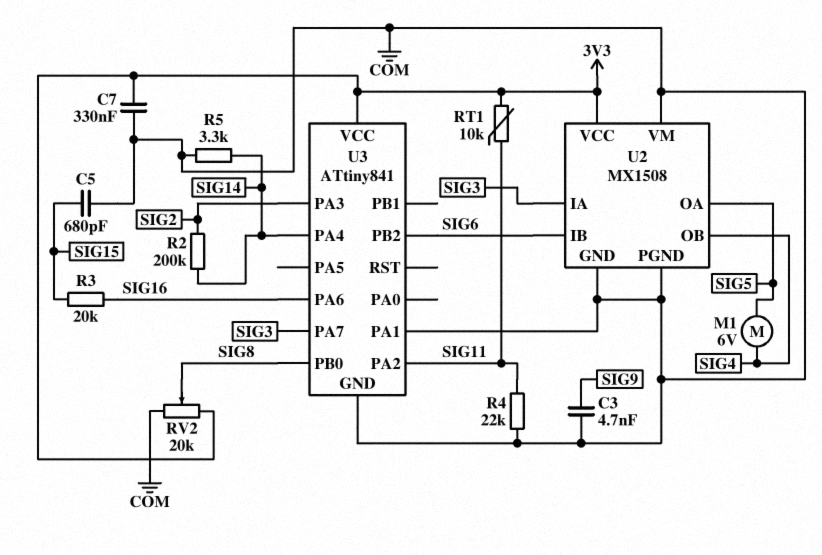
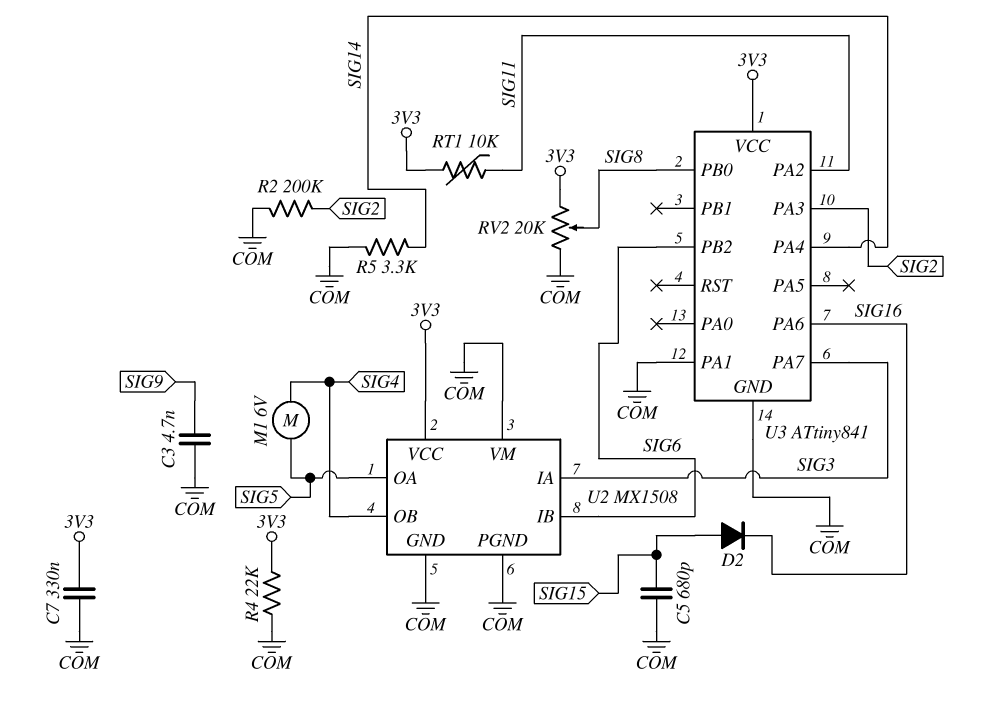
D2: none -> diode (A SIG15, K SIG16)
R2: 200k (SIG2, SIG14) -> 200k (COM, SIG2)
R3: 20k (SIG15, SIG16) -> none
R4: 22k (COM, SIG11) -> 22k (3V3, COM)

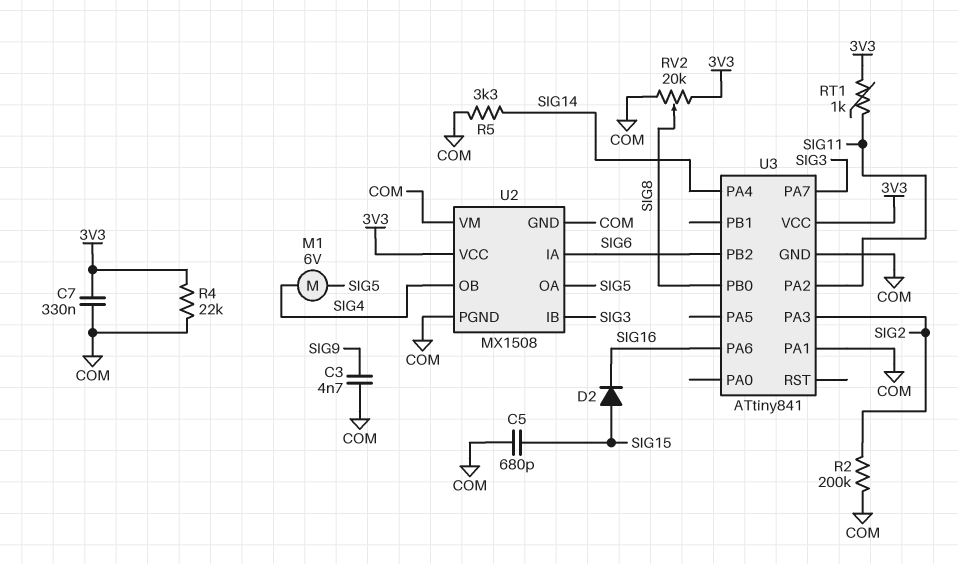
RT1: 10k (3V3, SIG11) -> 1k (3V3, SIG11)
U2 pin IA: SIG3 -> SIG6
U2 pin IB: SIG6 -> SIG3

